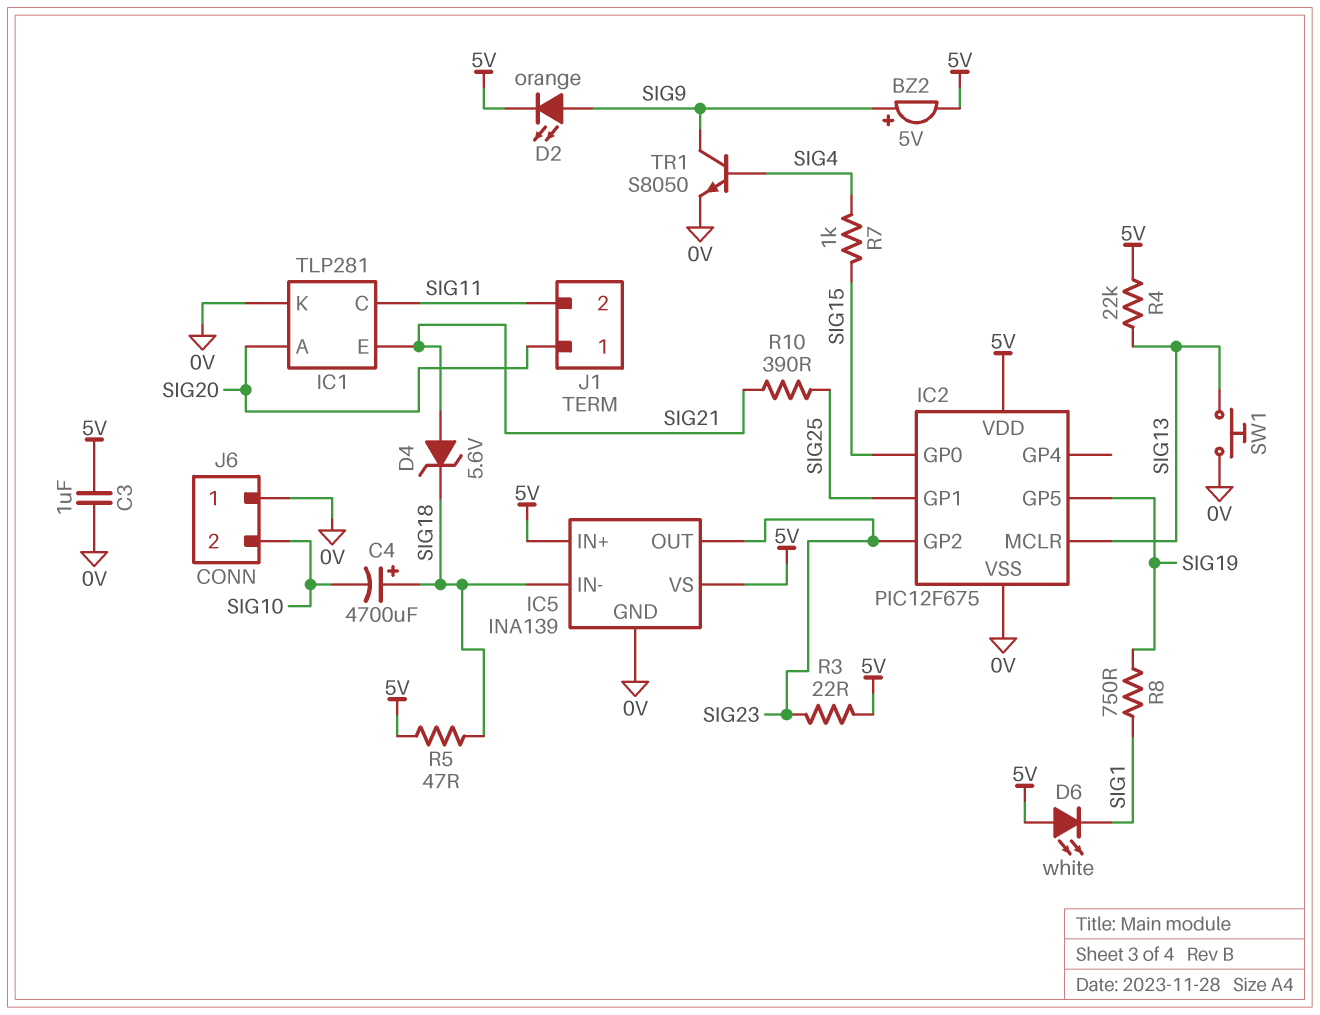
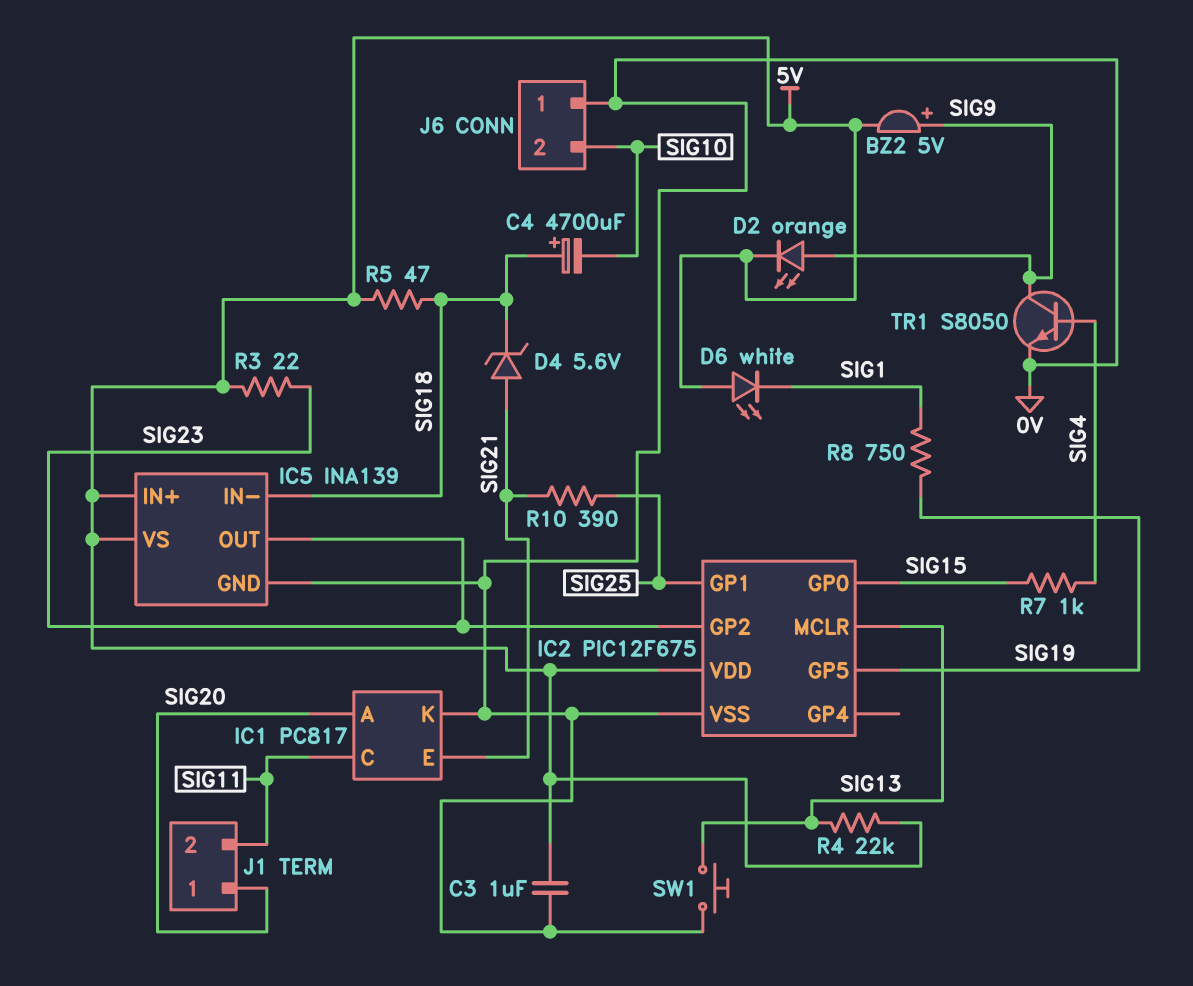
IC1: TLP281 -> PC817

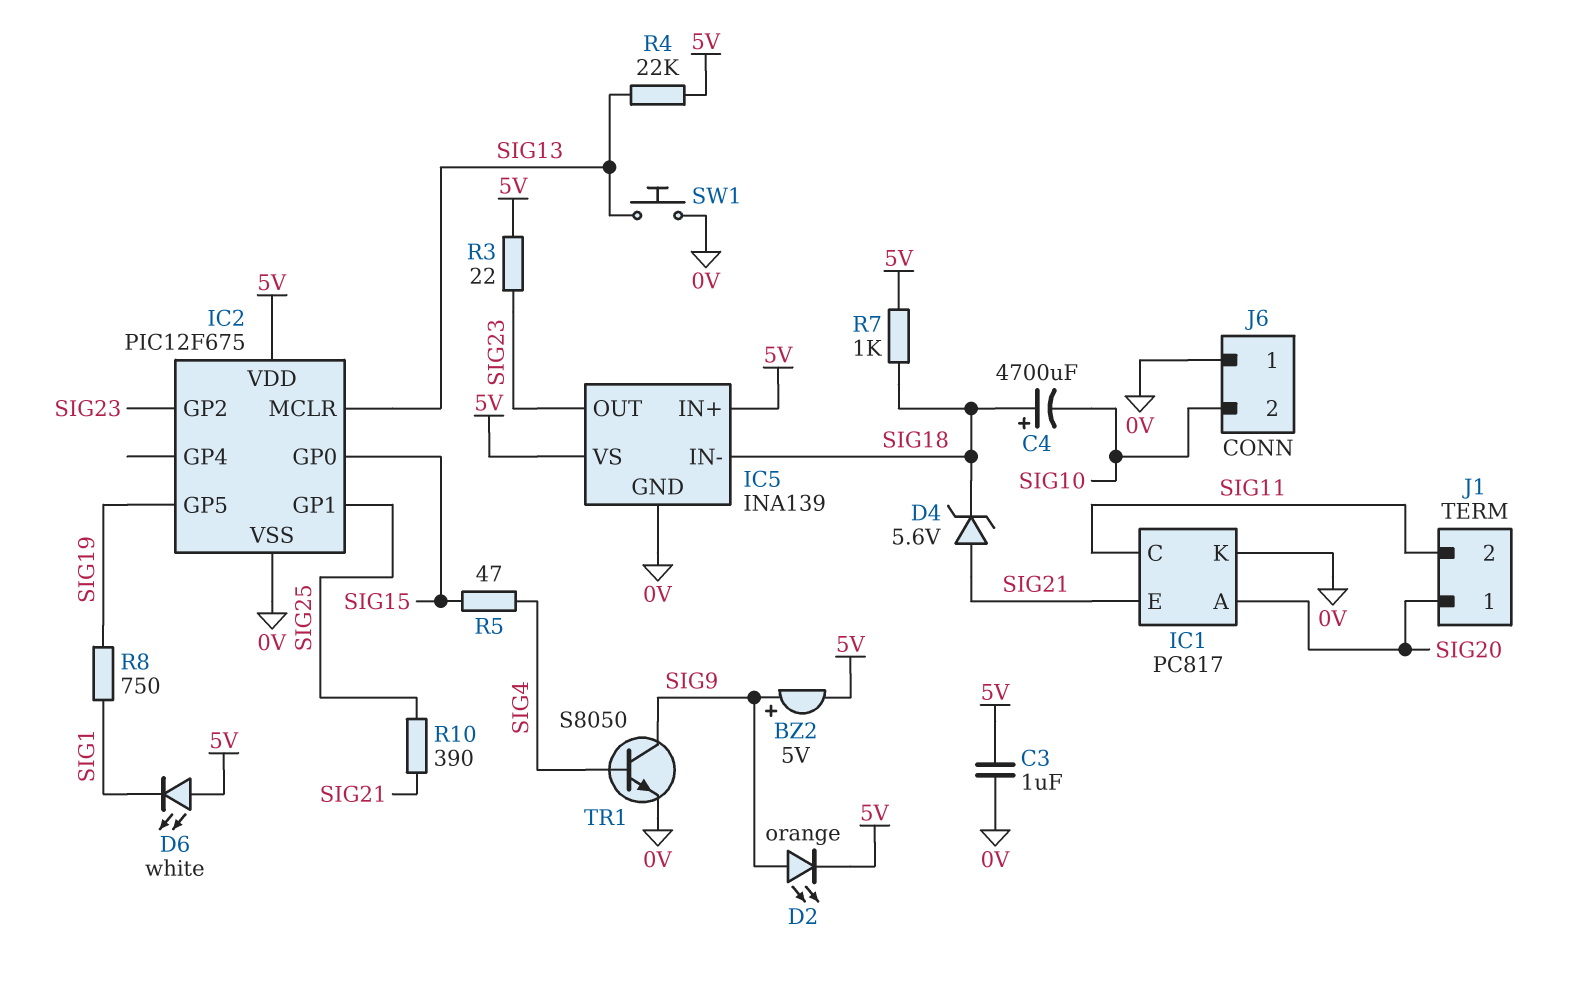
R5: 47 (5V, SIG18) -> 47 (SIG4, SIG15)
R7: 1k (SIG4, SIG15) -> 1k (5V, SIG18)

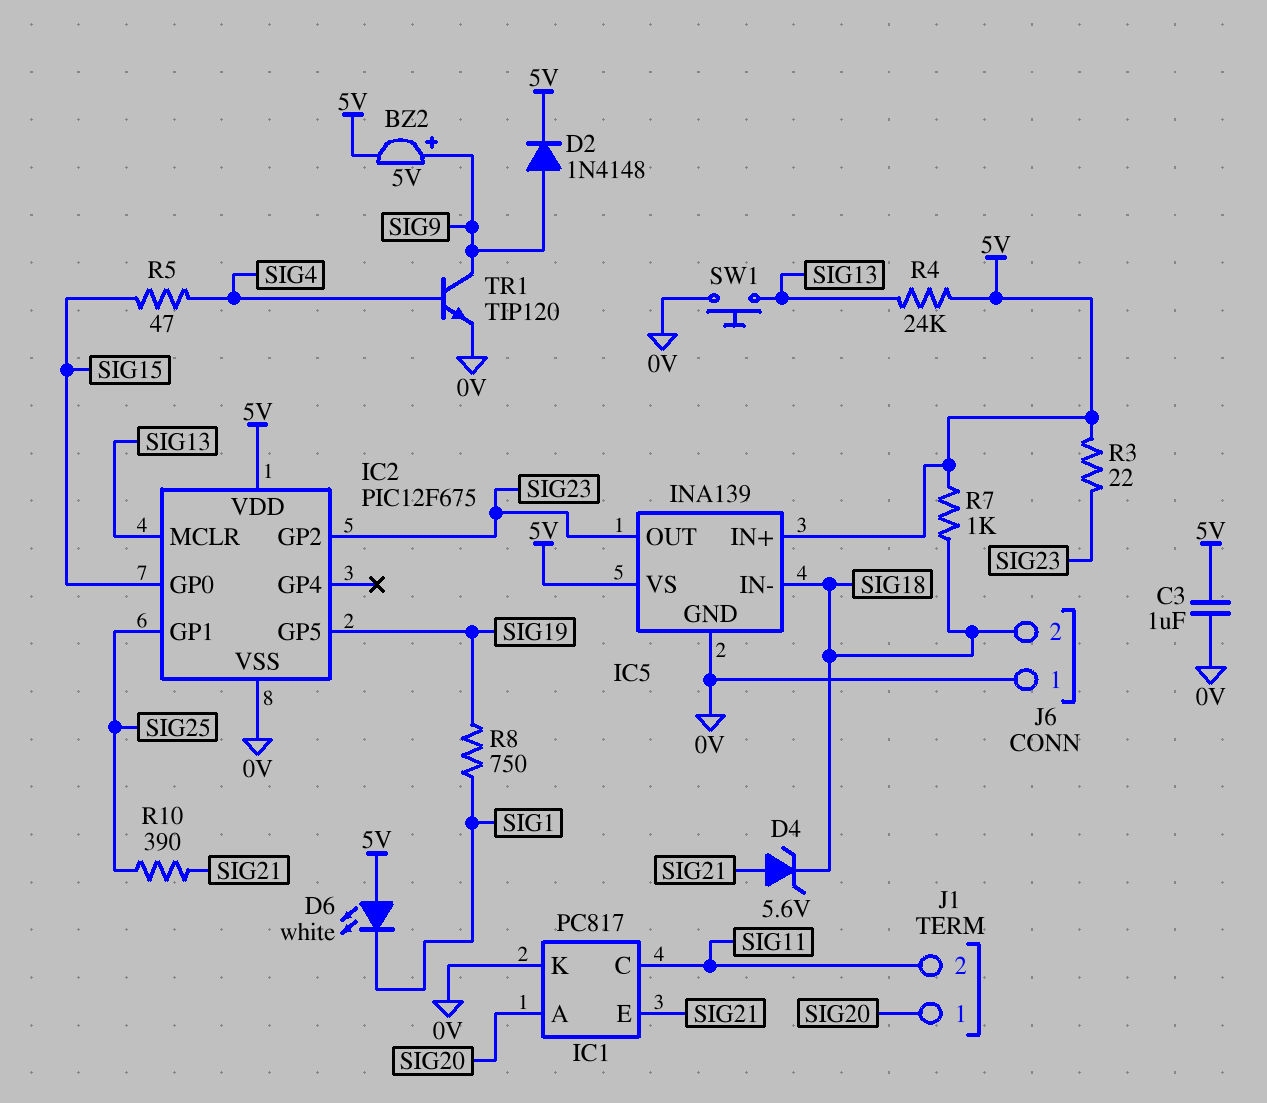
C4: 4700uF (plus SIG18, minus SIG10) -> none
D2: LED orange (A SIG9, K 5V) -> diode 1N4148 (A SIG9, K 5V)
J6 pin 2: SIG10 -> SIG18
R4: 22k (5V, SIG13) -> 24k (5V, SIG13)
TR1: NPN S8050 (B SIG4, C SIG9, E 0V) -> NPN TIP120 (B SIG4, C SIG9, E 0V)

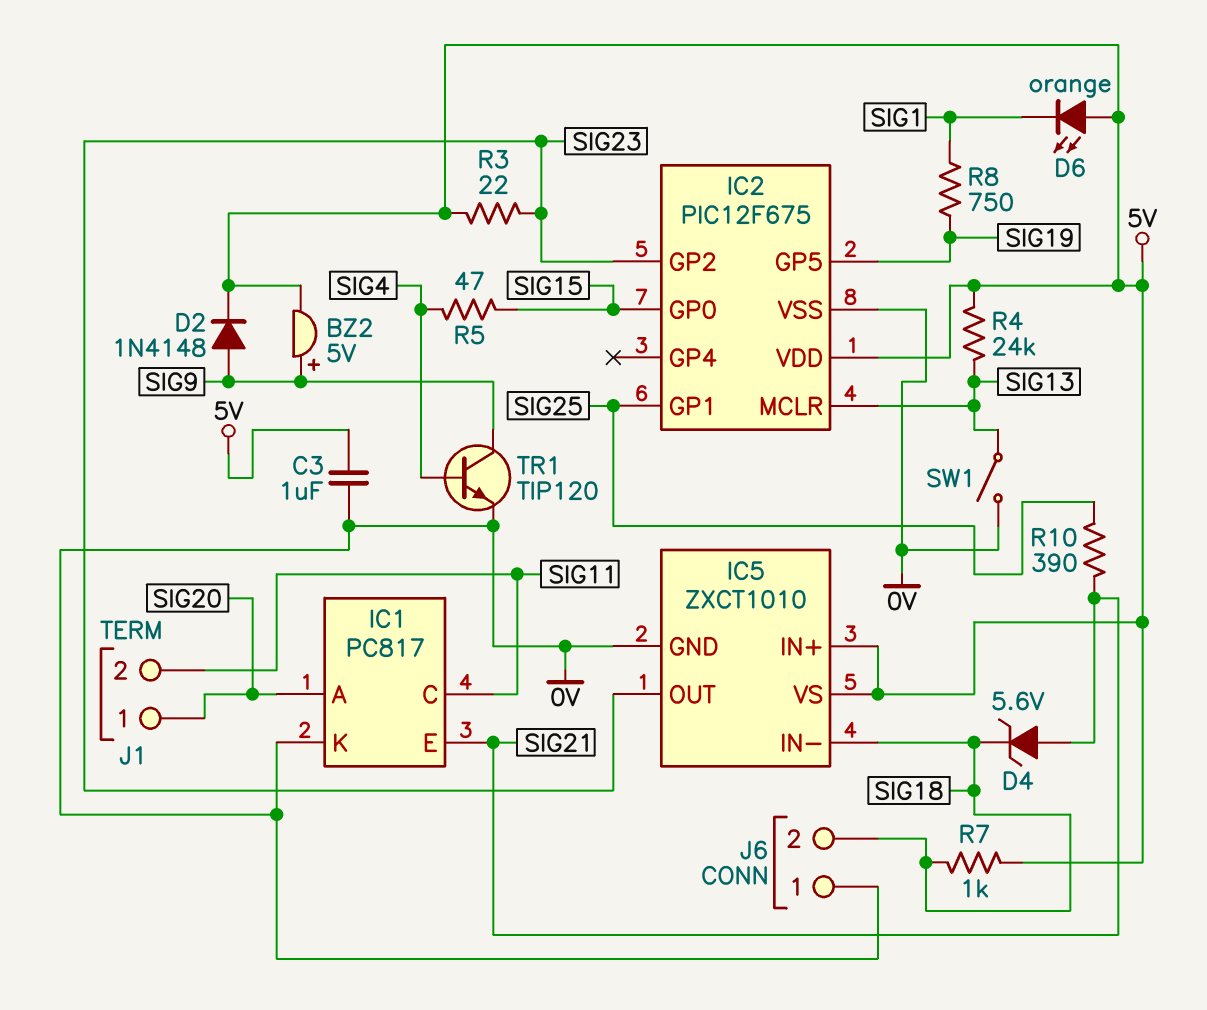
D6: LED white (A 5V, K SIG1) -> LED orange (A 5V, K SIG1)
IC5: INA139 -> ZXCT1010
SW1: button (0V, SIG13) -> switch (0V, SIG13)

